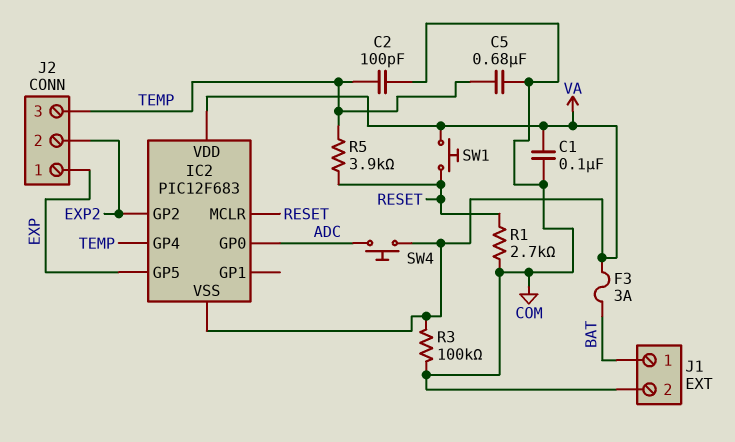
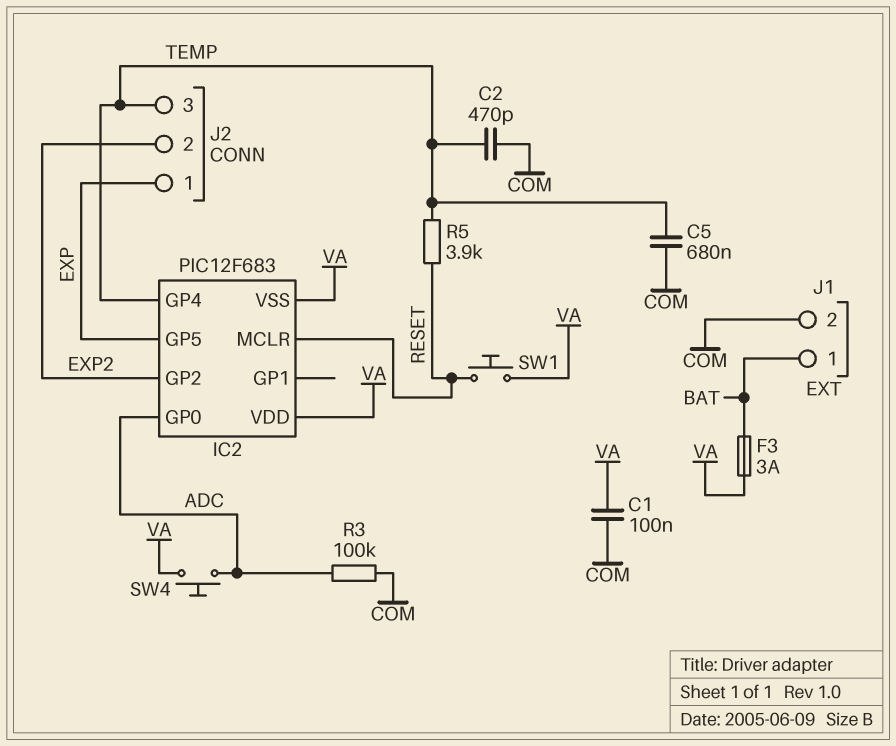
C2: 100pF (COM, TEMP) -> 470pF (COM, TEMP)
R1: 2.7k (COM, RESET) -> none
R3: 100k (COM, VA) -> 100k (ADC, COM)

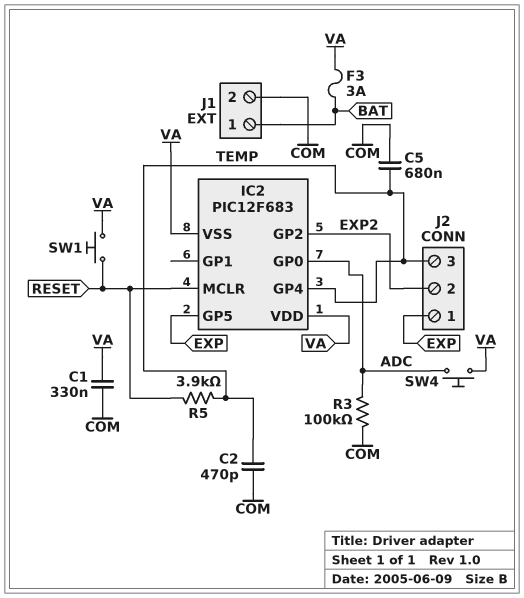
C1: 100nF (COM, VA) -> 330nF (COM, VA)

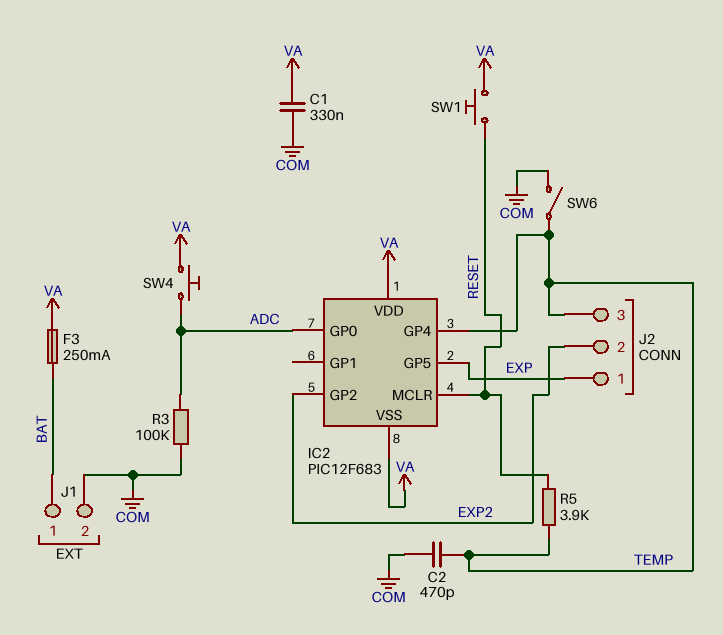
C5: 680nF (COM, TEMP) -> none
F3: 3A (BAT, VA) -> 250mA (BAT, VA)
SW6: none -> switch (COM, TEMP)

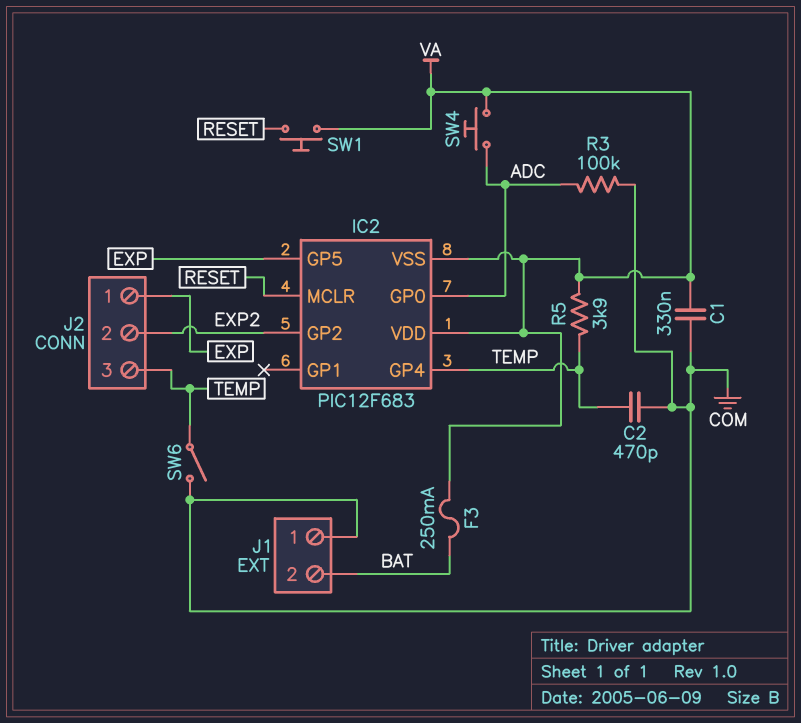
J1 pin 1: BAT -> COM
J1 pin 2: COM -> BAT
R5: 3.9k (RESET, TEMP) -> 3.9k (TEMP, VA)

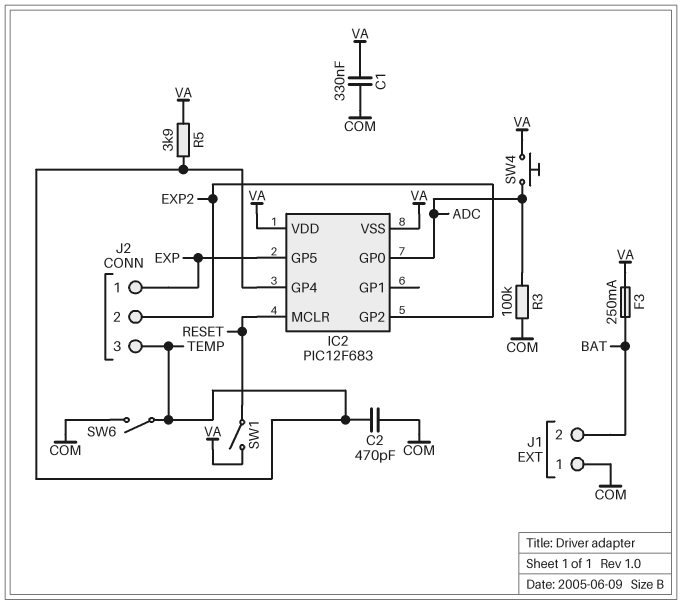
SW1: button (RESET, VA) -> switch (RESET, VA)

